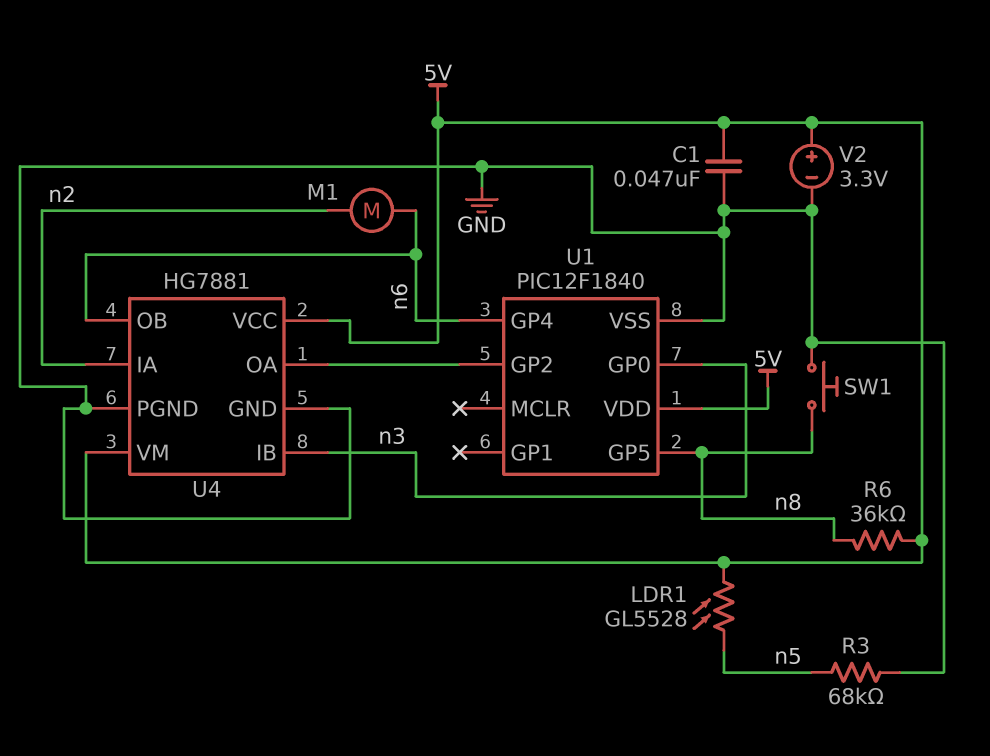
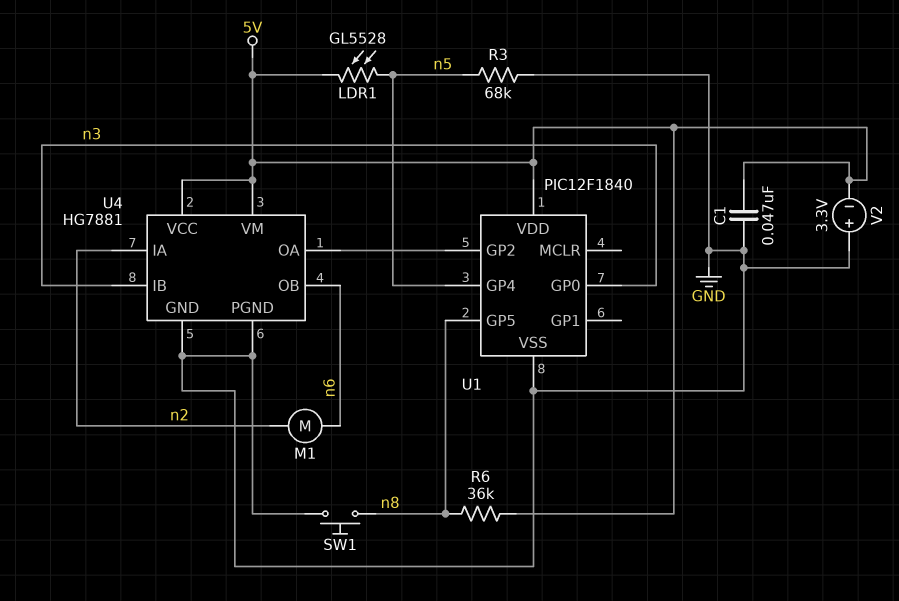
U1 pin GP4: n6 -> n5
V2: 3.3V (plus 5V, minus GND) -> 3.3V (plus GND, minus 5V)

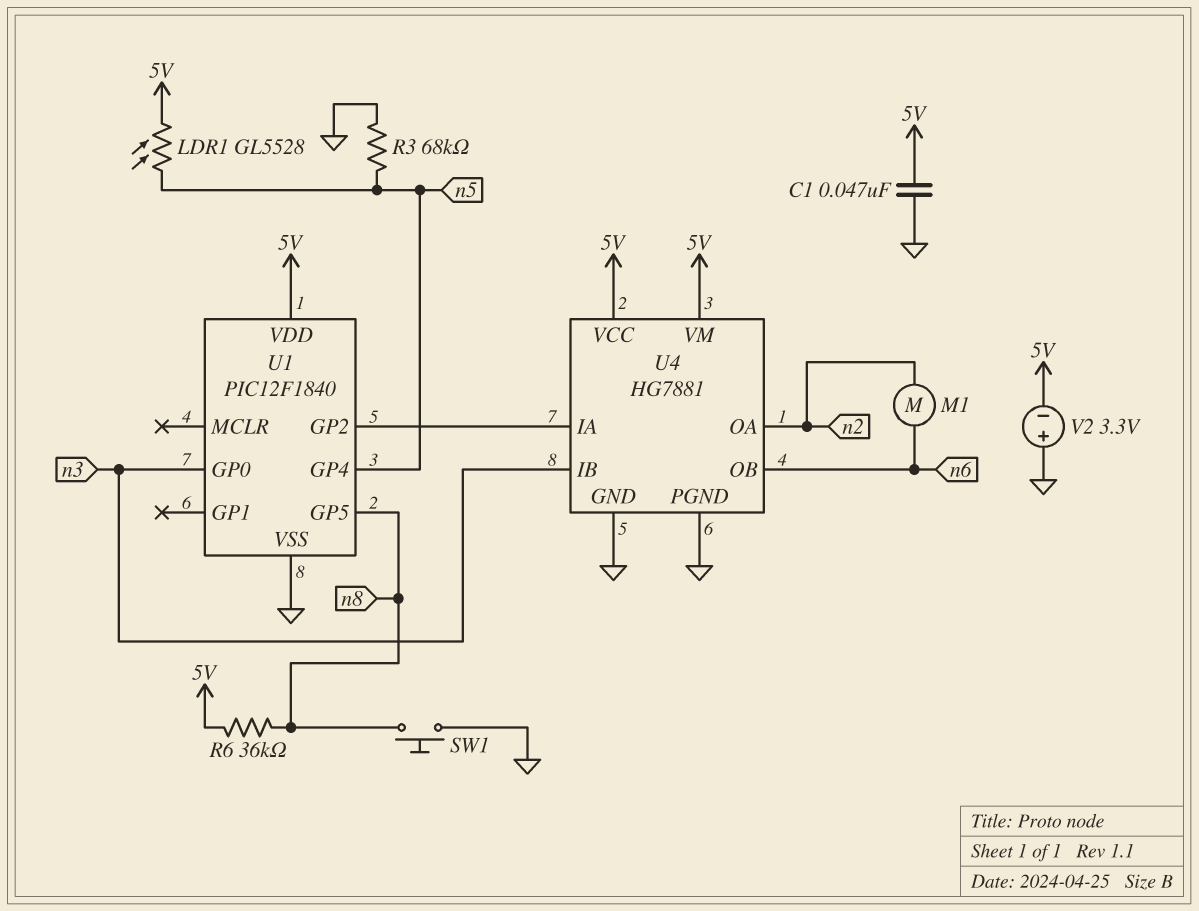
U4 pin IA: n2 -> U1/GP2
U4 pin OA: U1/GP2 -> n2

